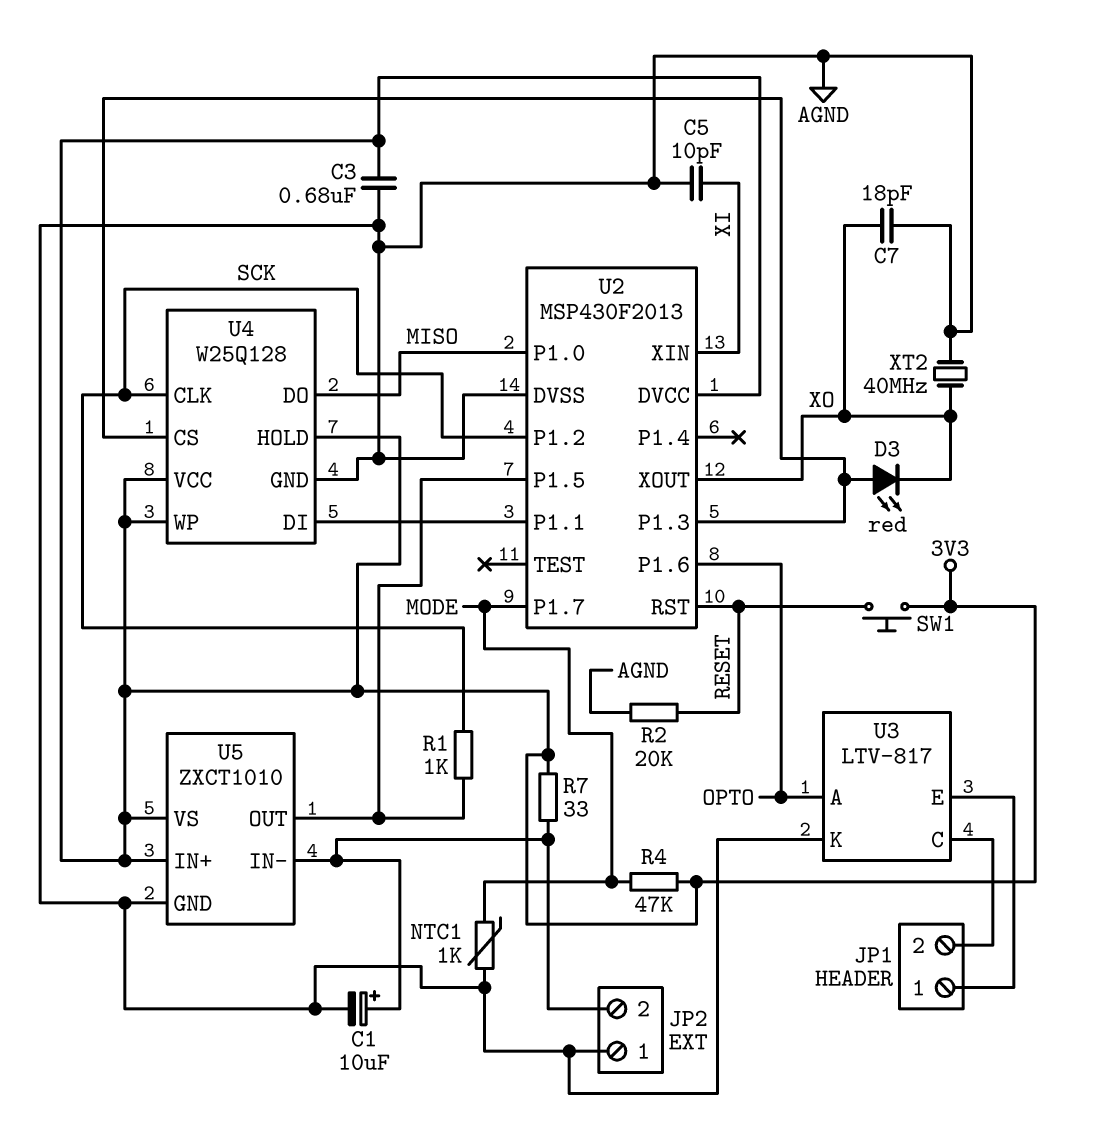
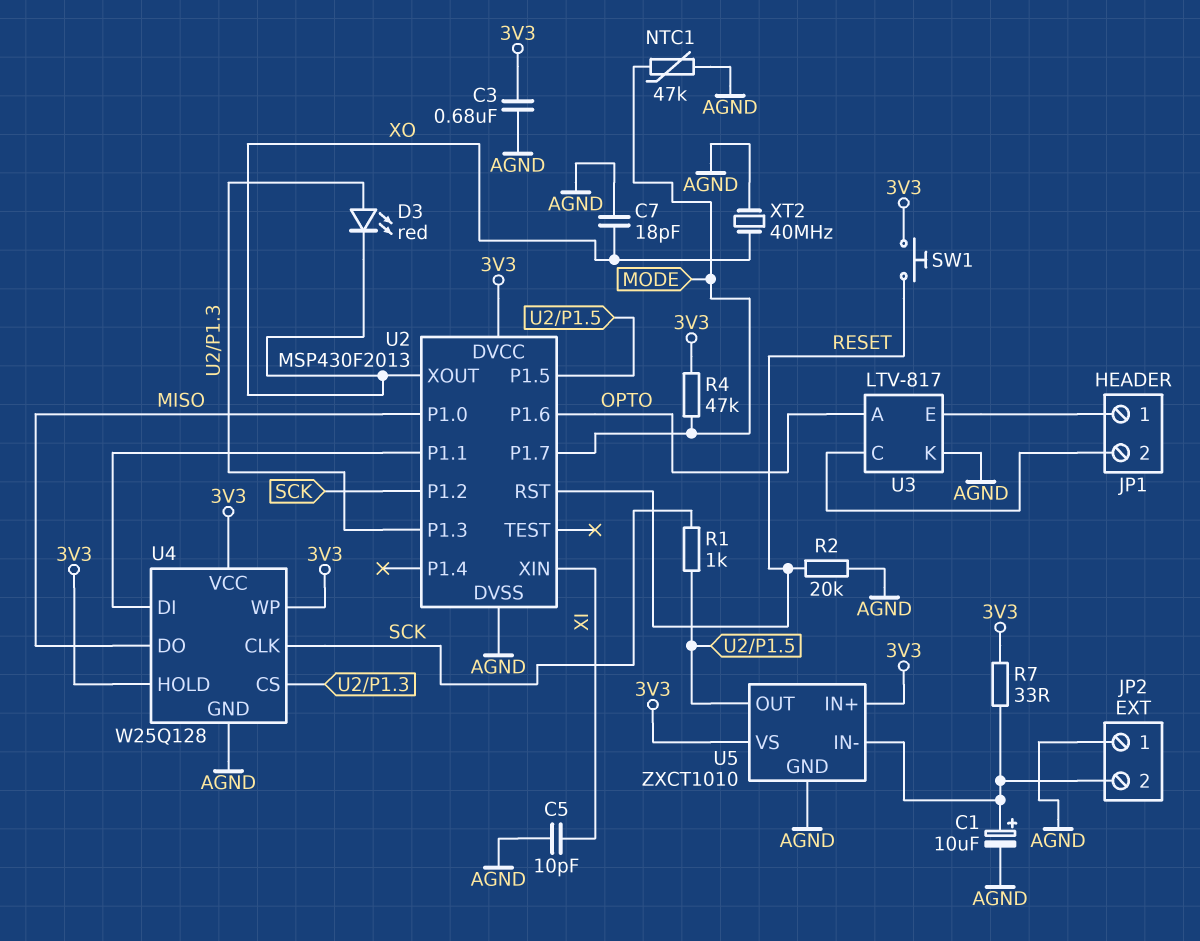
NTC1: 1k (AGND, MODE) -> 47k (AGND, MODE)

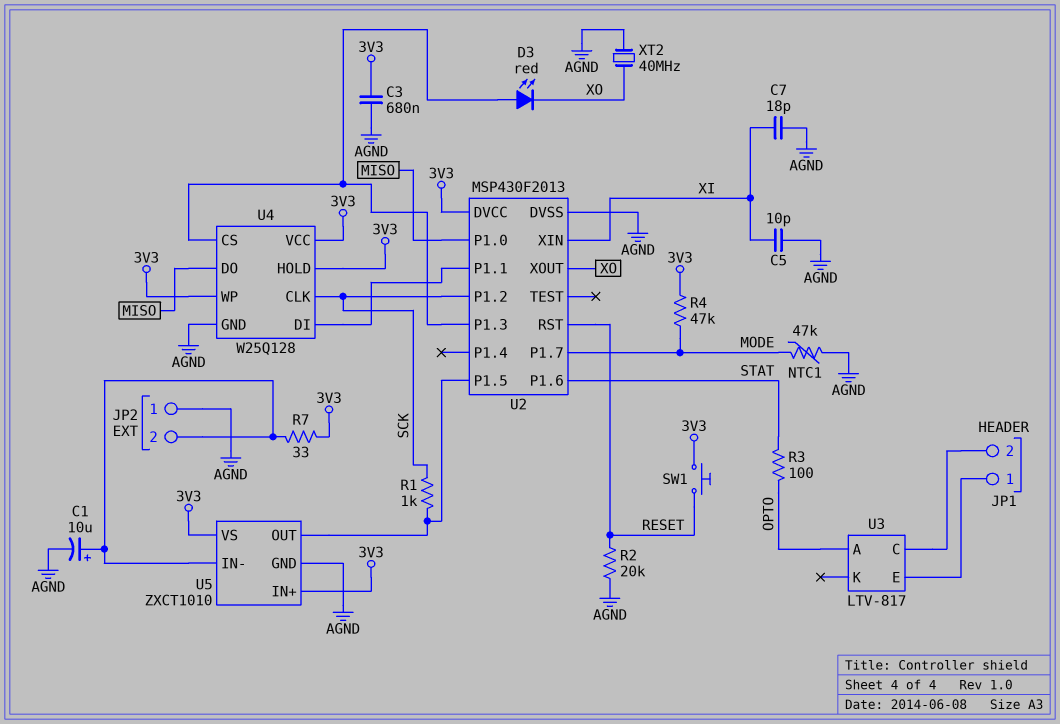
C7: 18pF (AGND, XO) -> 18pF (AGND, XI)
R3: none -> 100 (OPTO, STAT)
U2 pin P1.6: OPTO -> STAT
U3 pin K: AGND -> none

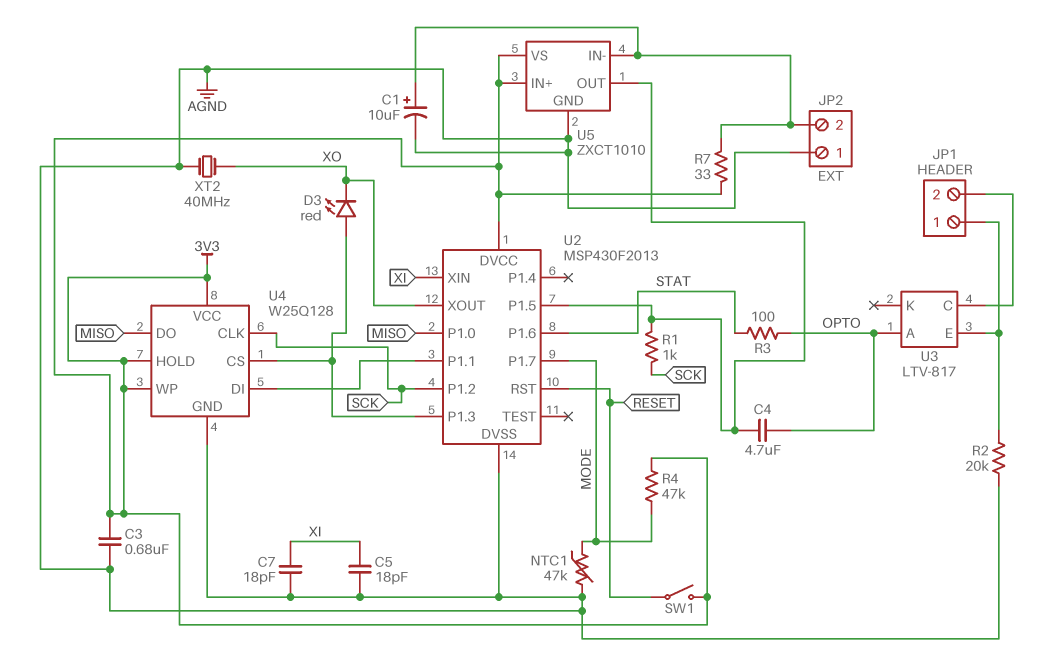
C4: none -> 4.7uF (OPTO, U2/P1.5)
C5: 10pF (AGND, XI) -> 18pF (AGND, XI)
R2: 20k (AGND, RESET) -> 20k (AGND, JP1/1)
SW1: button (3V3, RESET) -> switch (3V3, RESET)

